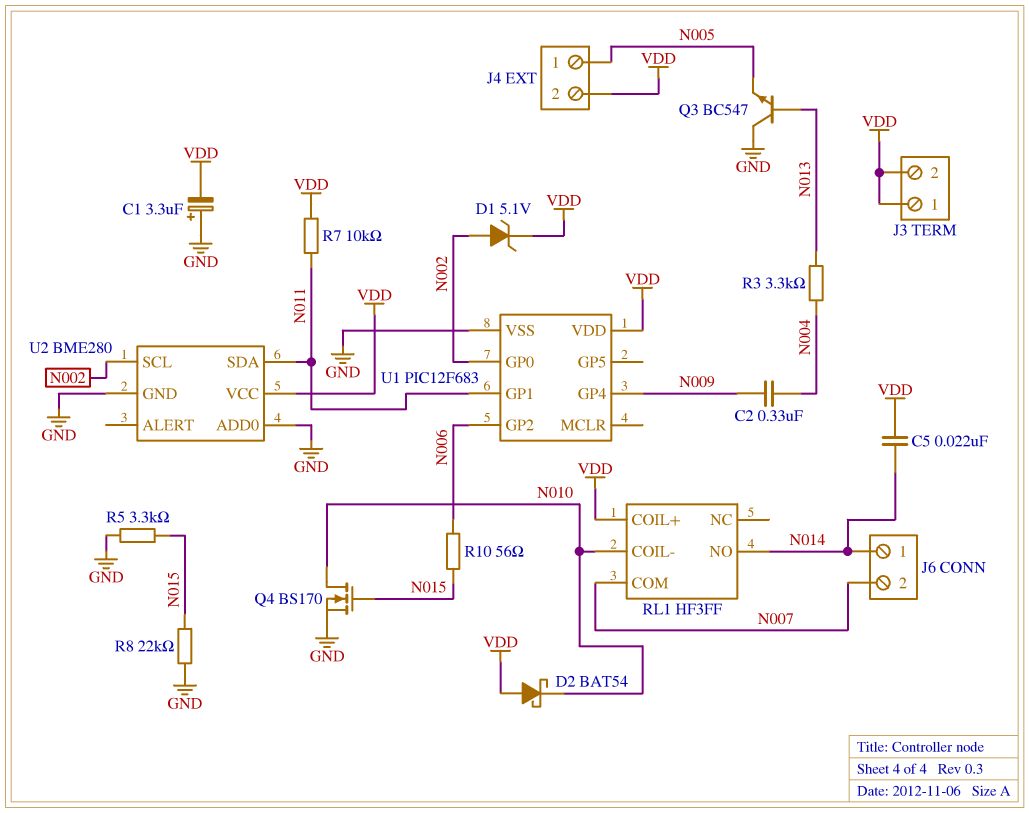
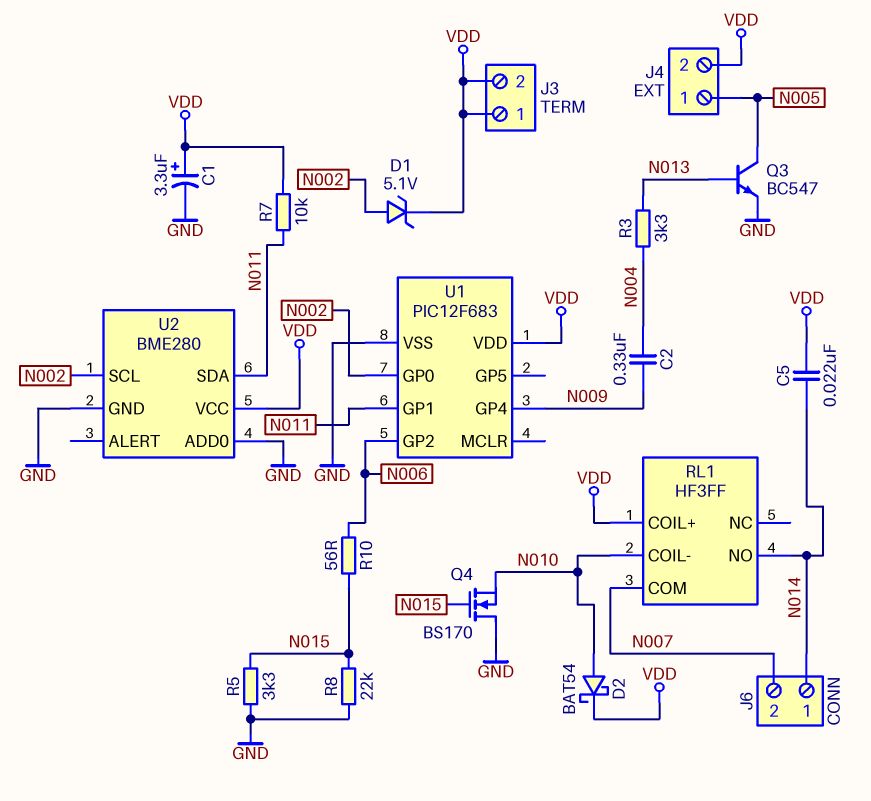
C1: 3.3uF (plus GND, minus VDD) -> 3.3uF (plus VDD, minus GND)
D2: schottky BAT54 (A VDD, K N010) -> schottky BAT54 (A N010, K VDD)
Q3: NPN BC547 (B N013, C GND, E N005) -> NPN BC547 (B N013, C N005, E GND)
Q4: NMOS BS170 (G N015, D N010, S GND) -> NMOS BS170 (G N015, D GND, S N010)

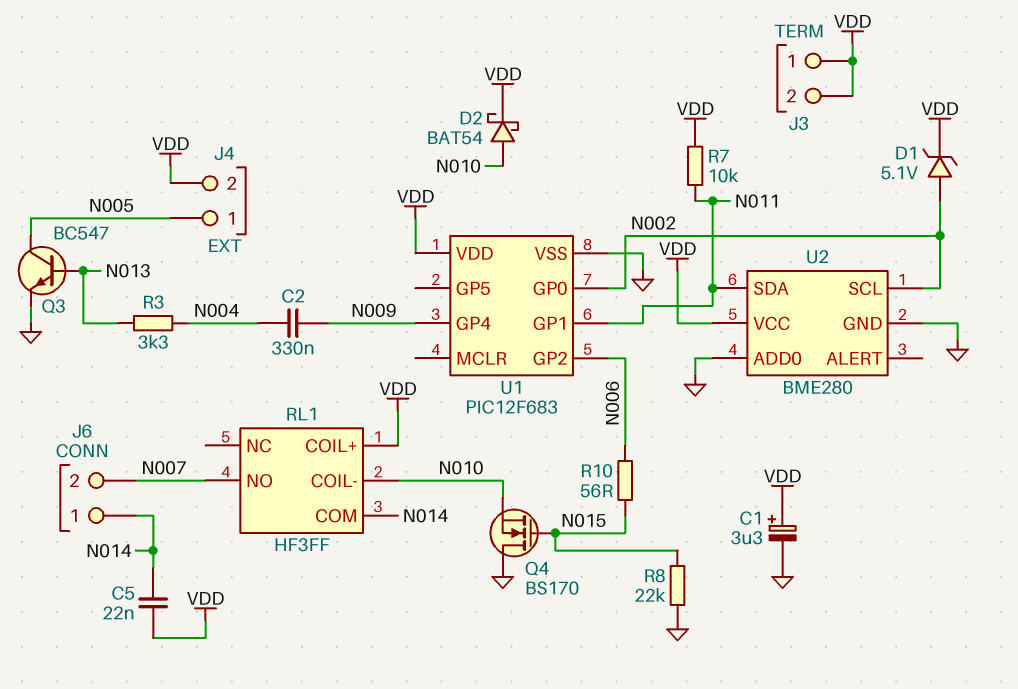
R5: 3.3k (GND, N015) -> none
RL1 pin COM: N007 -> N014
RL1 pin NO: N014 -> N007

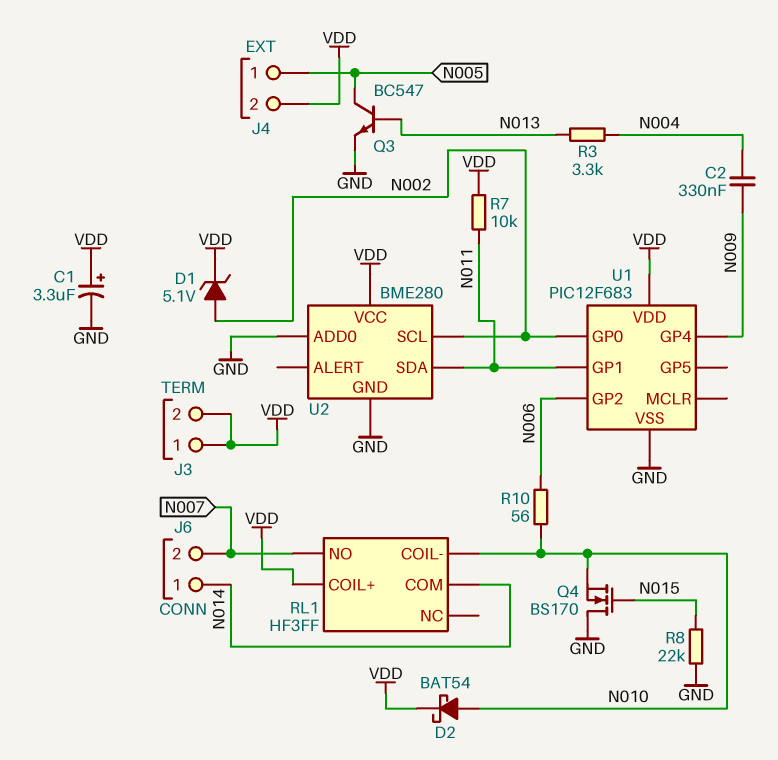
C5: 22nF (N014, VDD) -> none
R10: 56 (N006, N015) -> 56 (N006, N010)

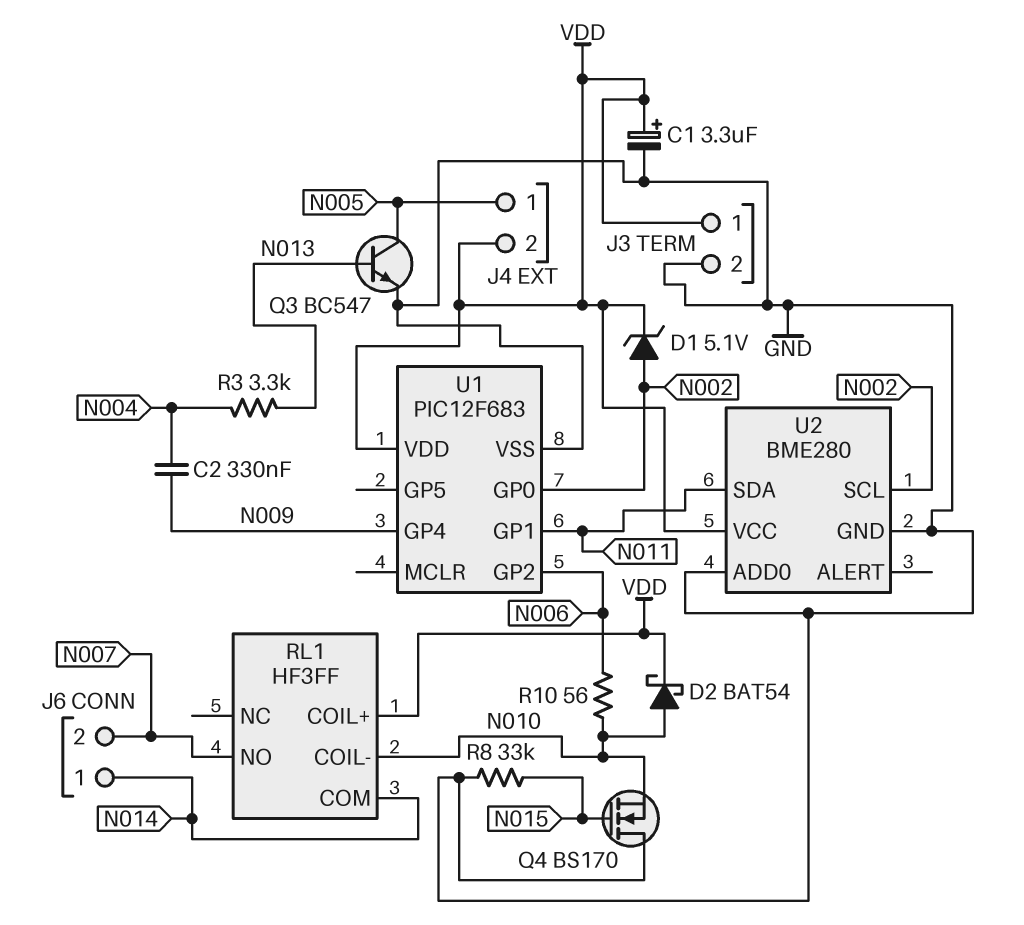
J3 pin 2: VDD -> GND
R7: 10k (N011, VDD) -> none
R8: 22k (GND, N015) -> 33k (GND, N015)

